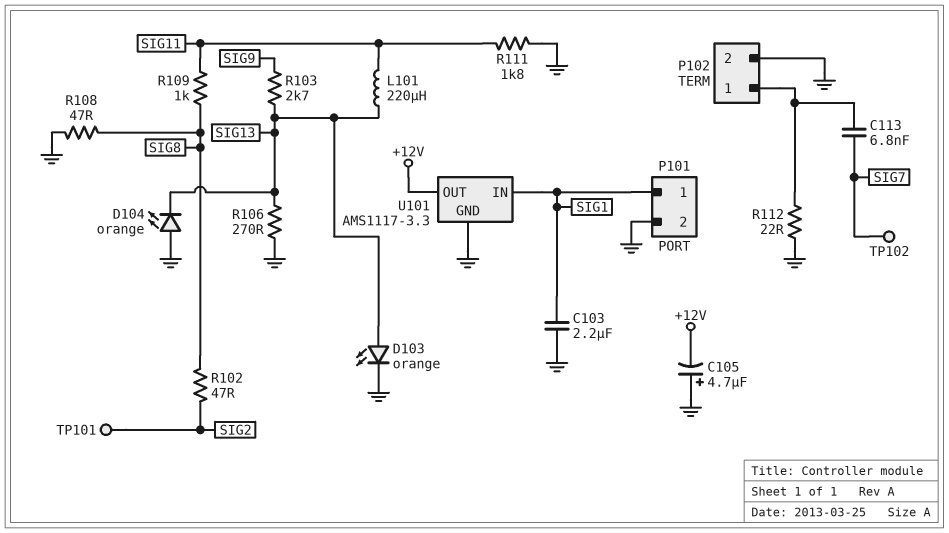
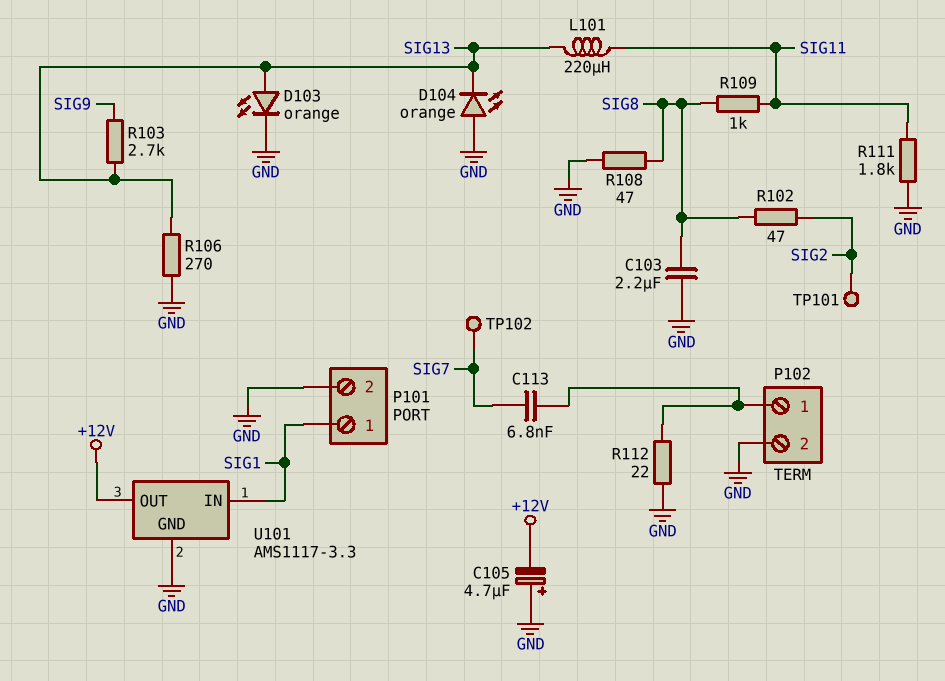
C103: 2.2uF (GND, SIG1) -> 2.2uF (GND, SIG8)

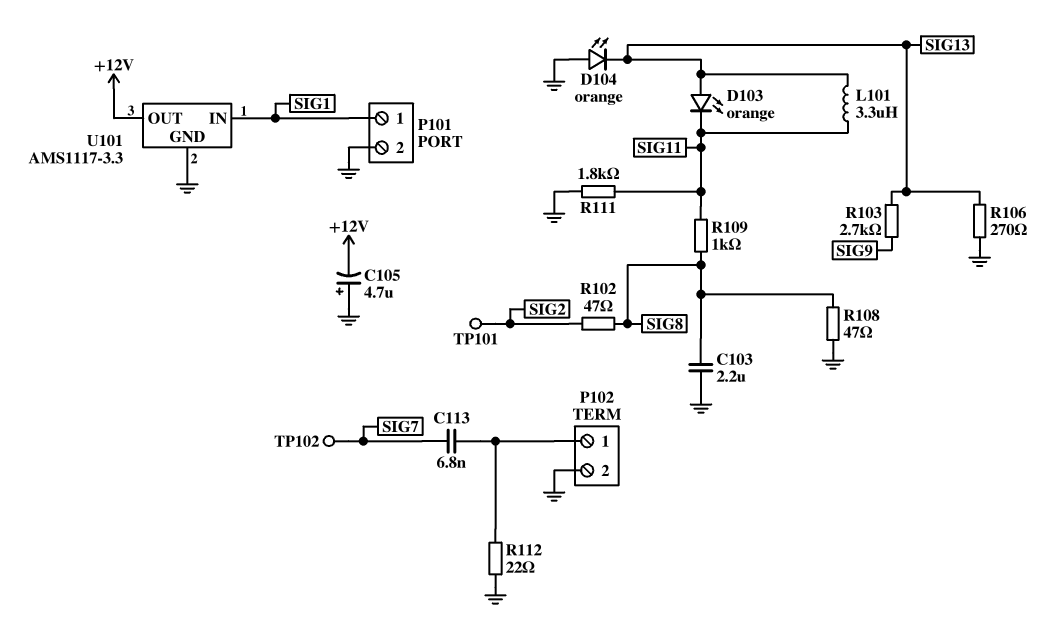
D103: LED orange (A SIG13, K GND) -> LED orange (A SIG13, K SIG11)
L101: 220uH (SIG11, SIG13) -> 3.3uH (SIG11, SIG13)

